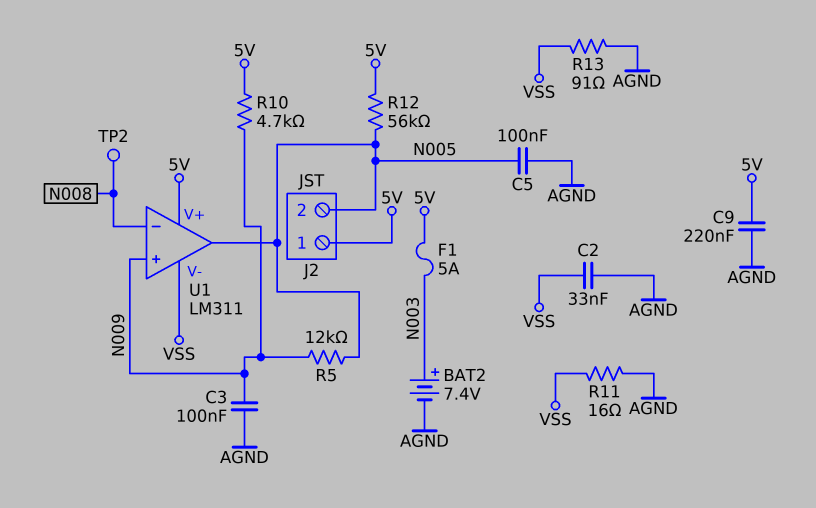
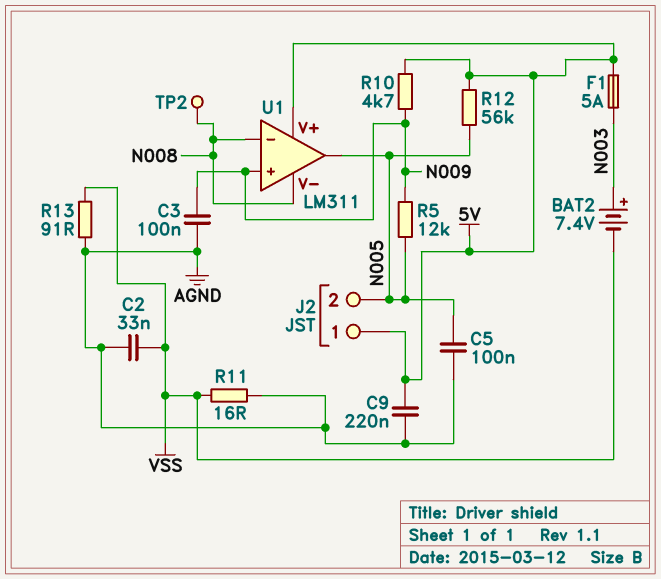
BAT2: 7.4V (plus N003, minus AGND) -> 7.4V (plus N003, minus VSS)
U1 pin V-: VSS -> N008

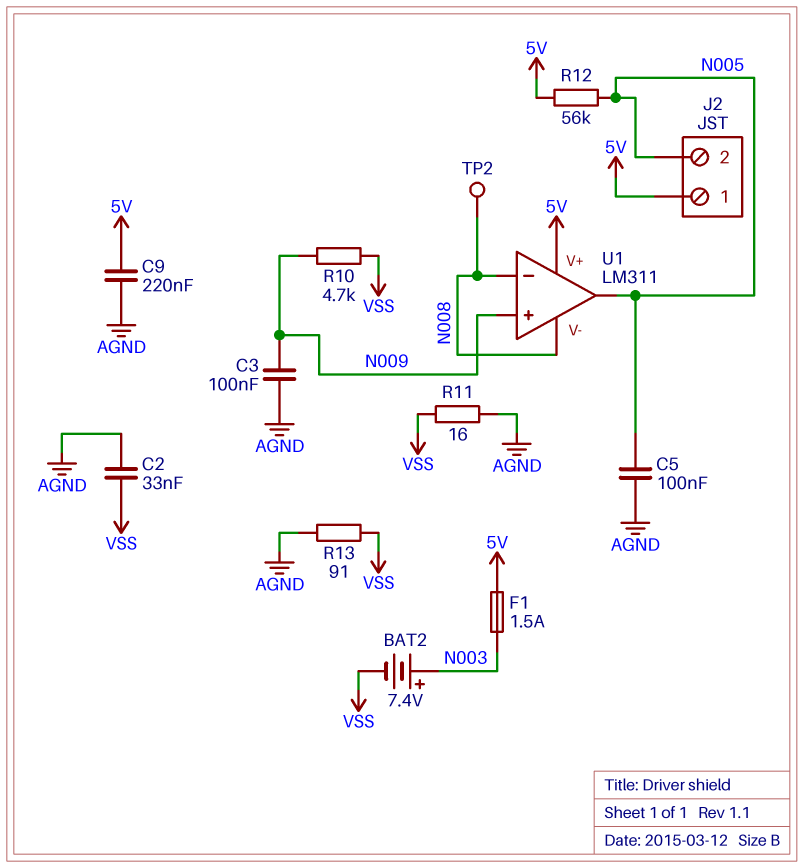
F1: 5A (5V, N003) -> 1.5A (5V, N003)
R5: 12k (N005, N009) -> none
R10: 4.7k (5V, N009) -> 4.7k (N009, VSS)

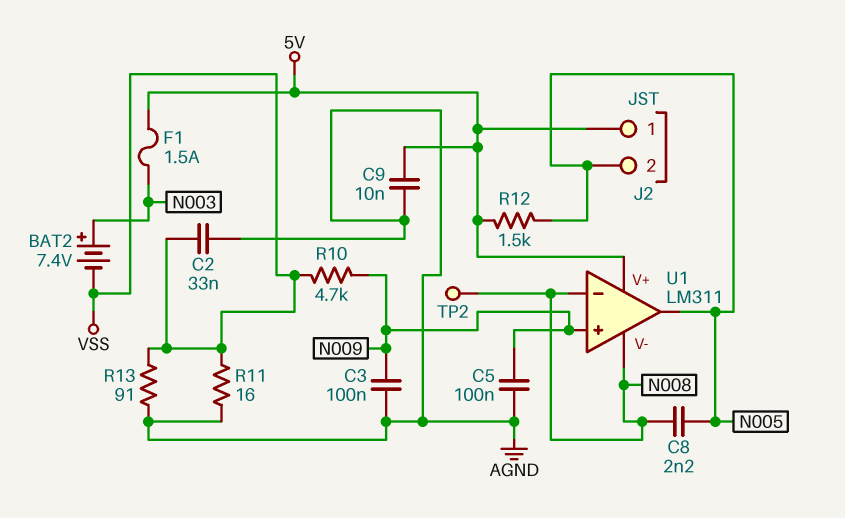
C5: 100nF (AGND, N005) -> 100nF (AGND, N009)
C8: none -> 2.2nF (N005, N008)
C9: 220nF (5V, AGND) -> 10nF (5V, AGND)
R12: 56k (5V, N005) -> 1.5k (5V, N005)

